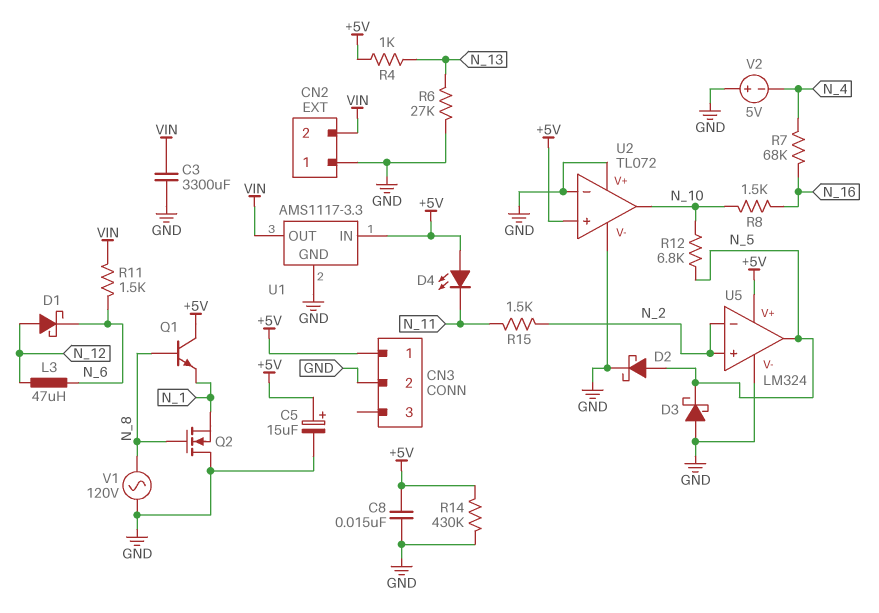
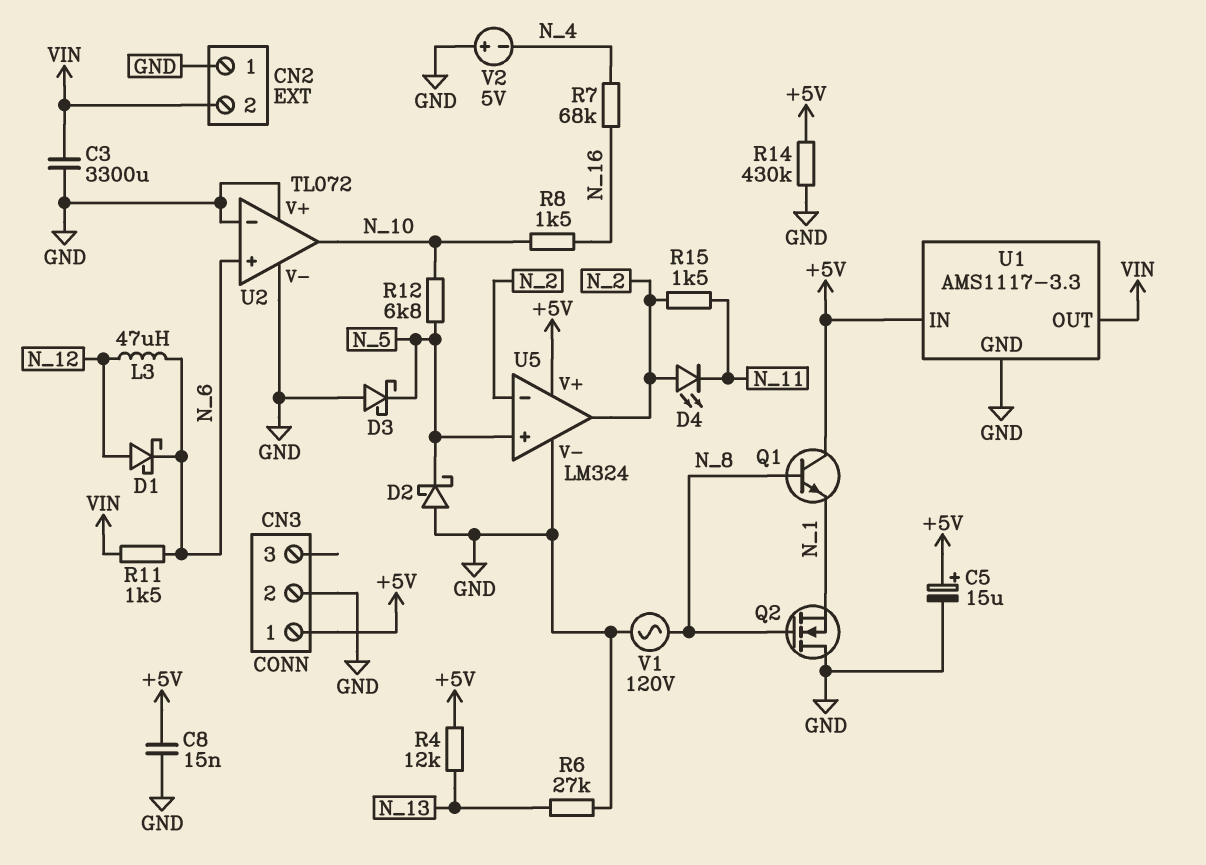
D2: schottky (A N_5, K GND) -> schottky (A GND, K N_5)
D4: LED (A +5V, K N_11) -> LED (A N_2, K N_11)
R4: 1k (+5V, N_13) -> 12k (+5V, N_13)
U2 pin in+: +5V -> N_6
U5 pin in+: N_2 -> N_5
U5 pin out: N_5 -> N_2

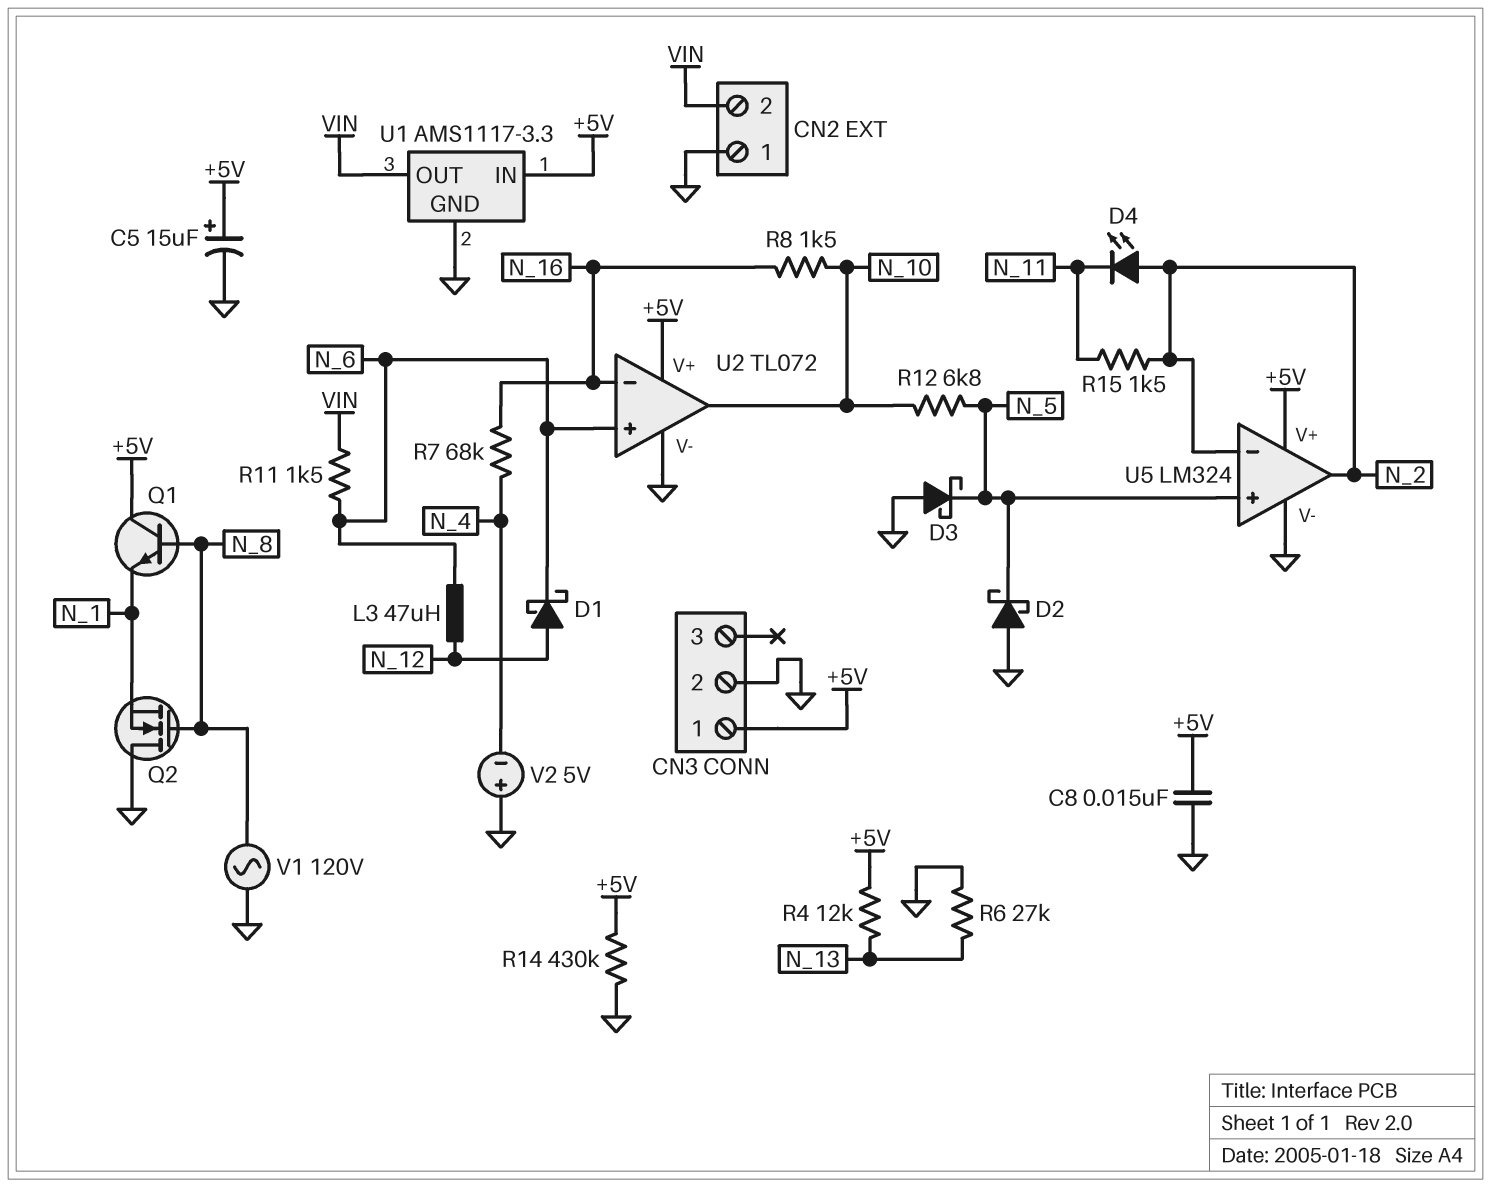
C3: 3300uF (GND, VIN) -> none
U2 pin V+: GND -> +5V
U2 pin in-: GND -> N_16

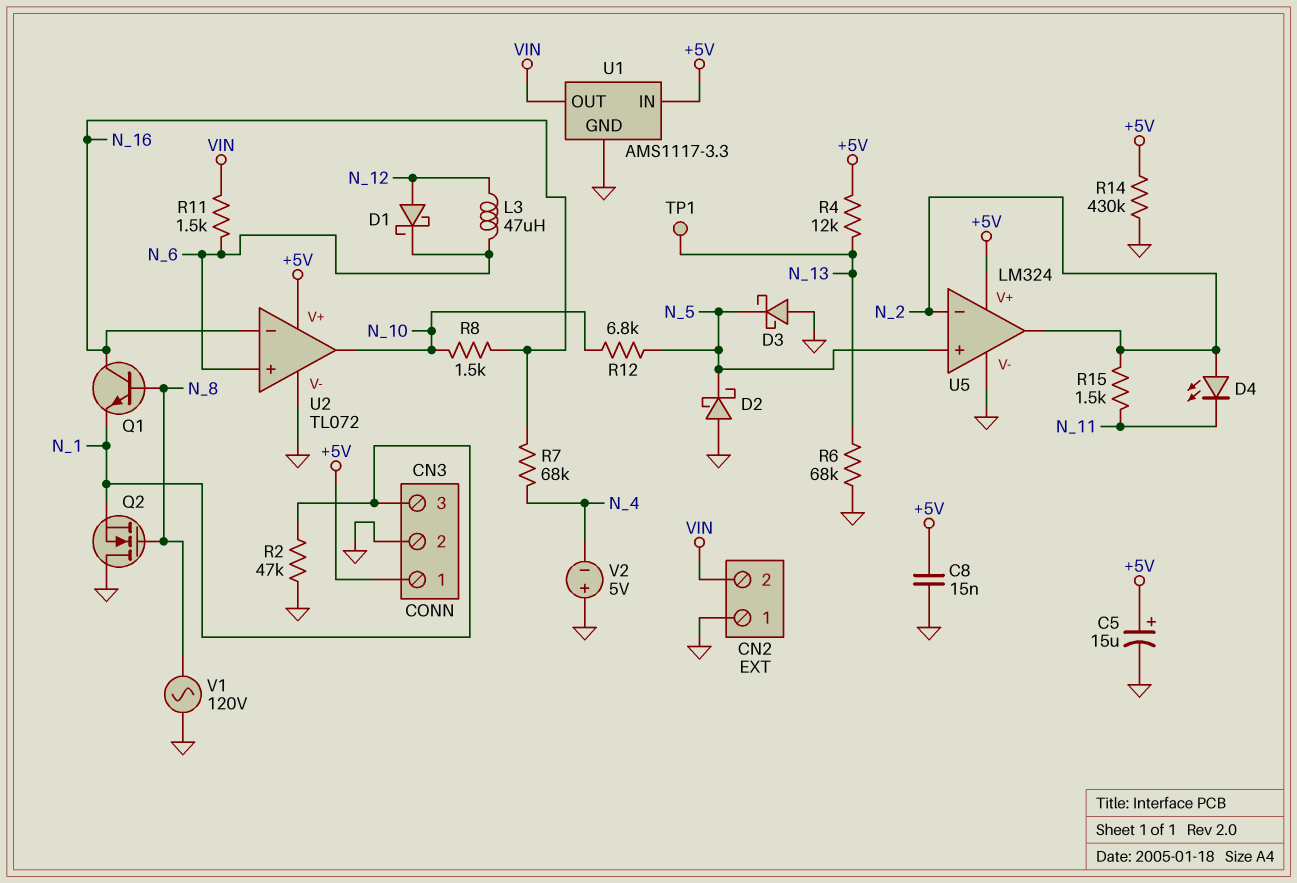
CN3 pin 3: none -> N_1
Q1: NPN (B N_8, C +5V, E N_1) -> NPN (B N_8, C N_16, E N_1)
R2: none -> 47k (GND, N_1)
R6: 27k (GND, N_13) -> 68k (GND, N_13)
TP1: none -> test point (N_13)

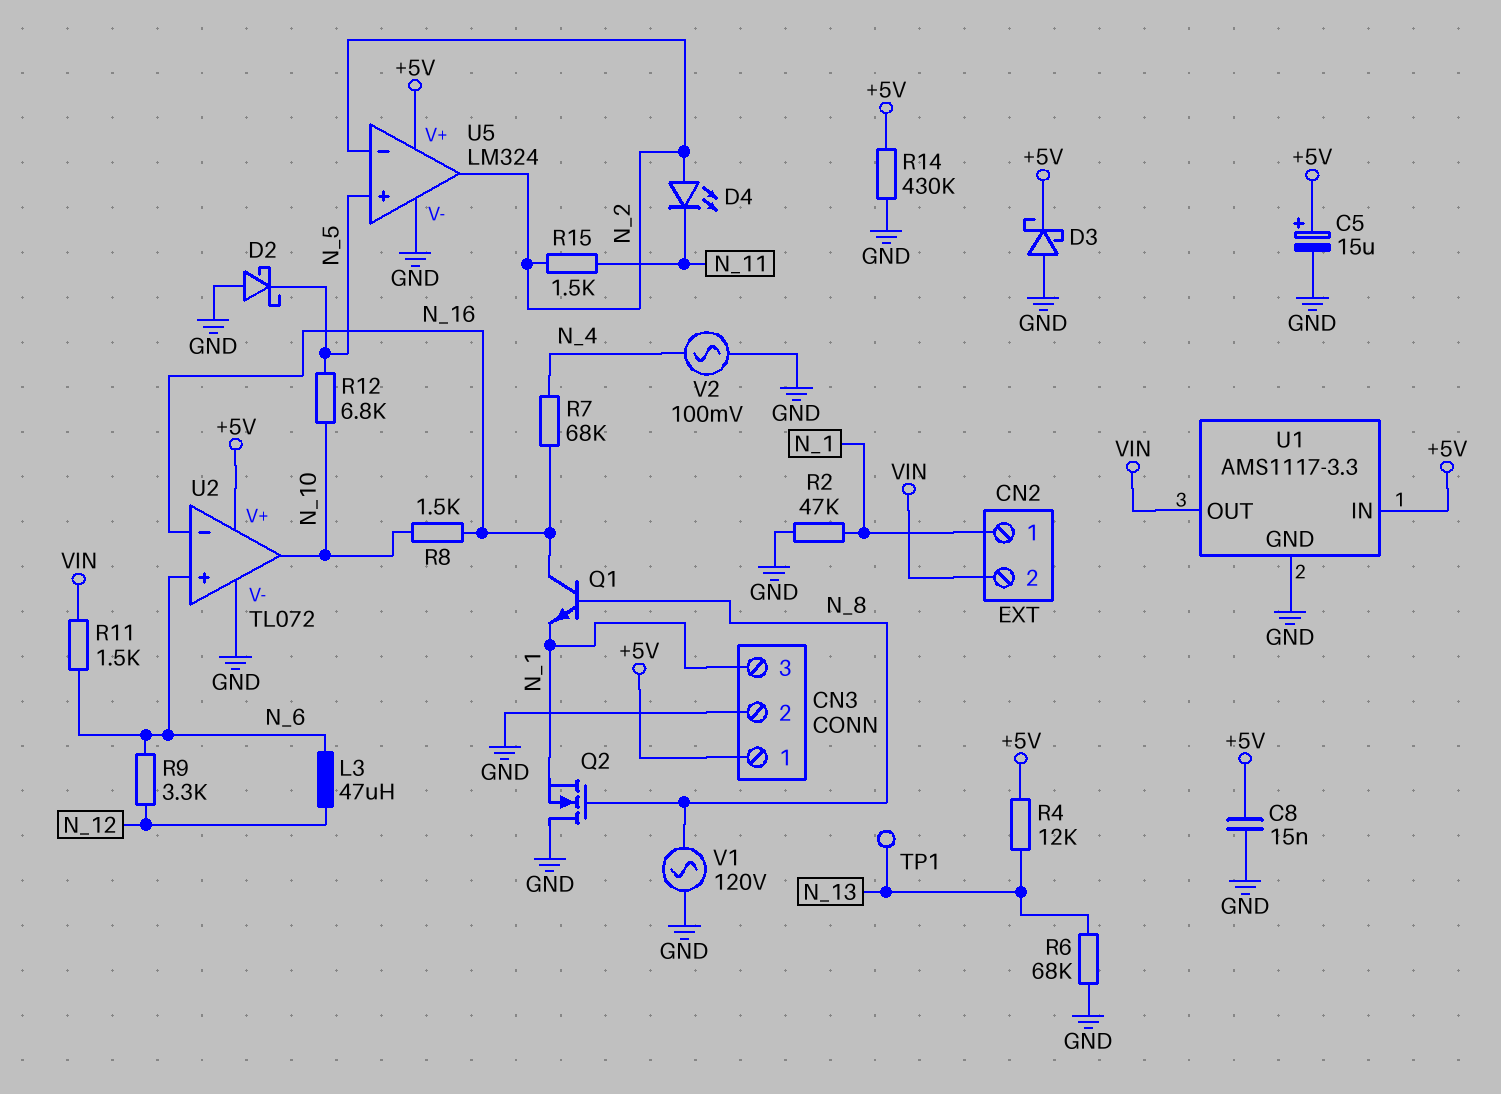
CN2 pin 1: GND -> N_1
D1: schottky (A N_12, K N_6) -> none
D3: schottky (A GND, K N_5) -> schottky (A GND, K +5V)
R9: none -> 3.3k (N_6, N_12)
V2: 5V (plus GND, minus N_4) -> AC 100mV (GND, N_4)

